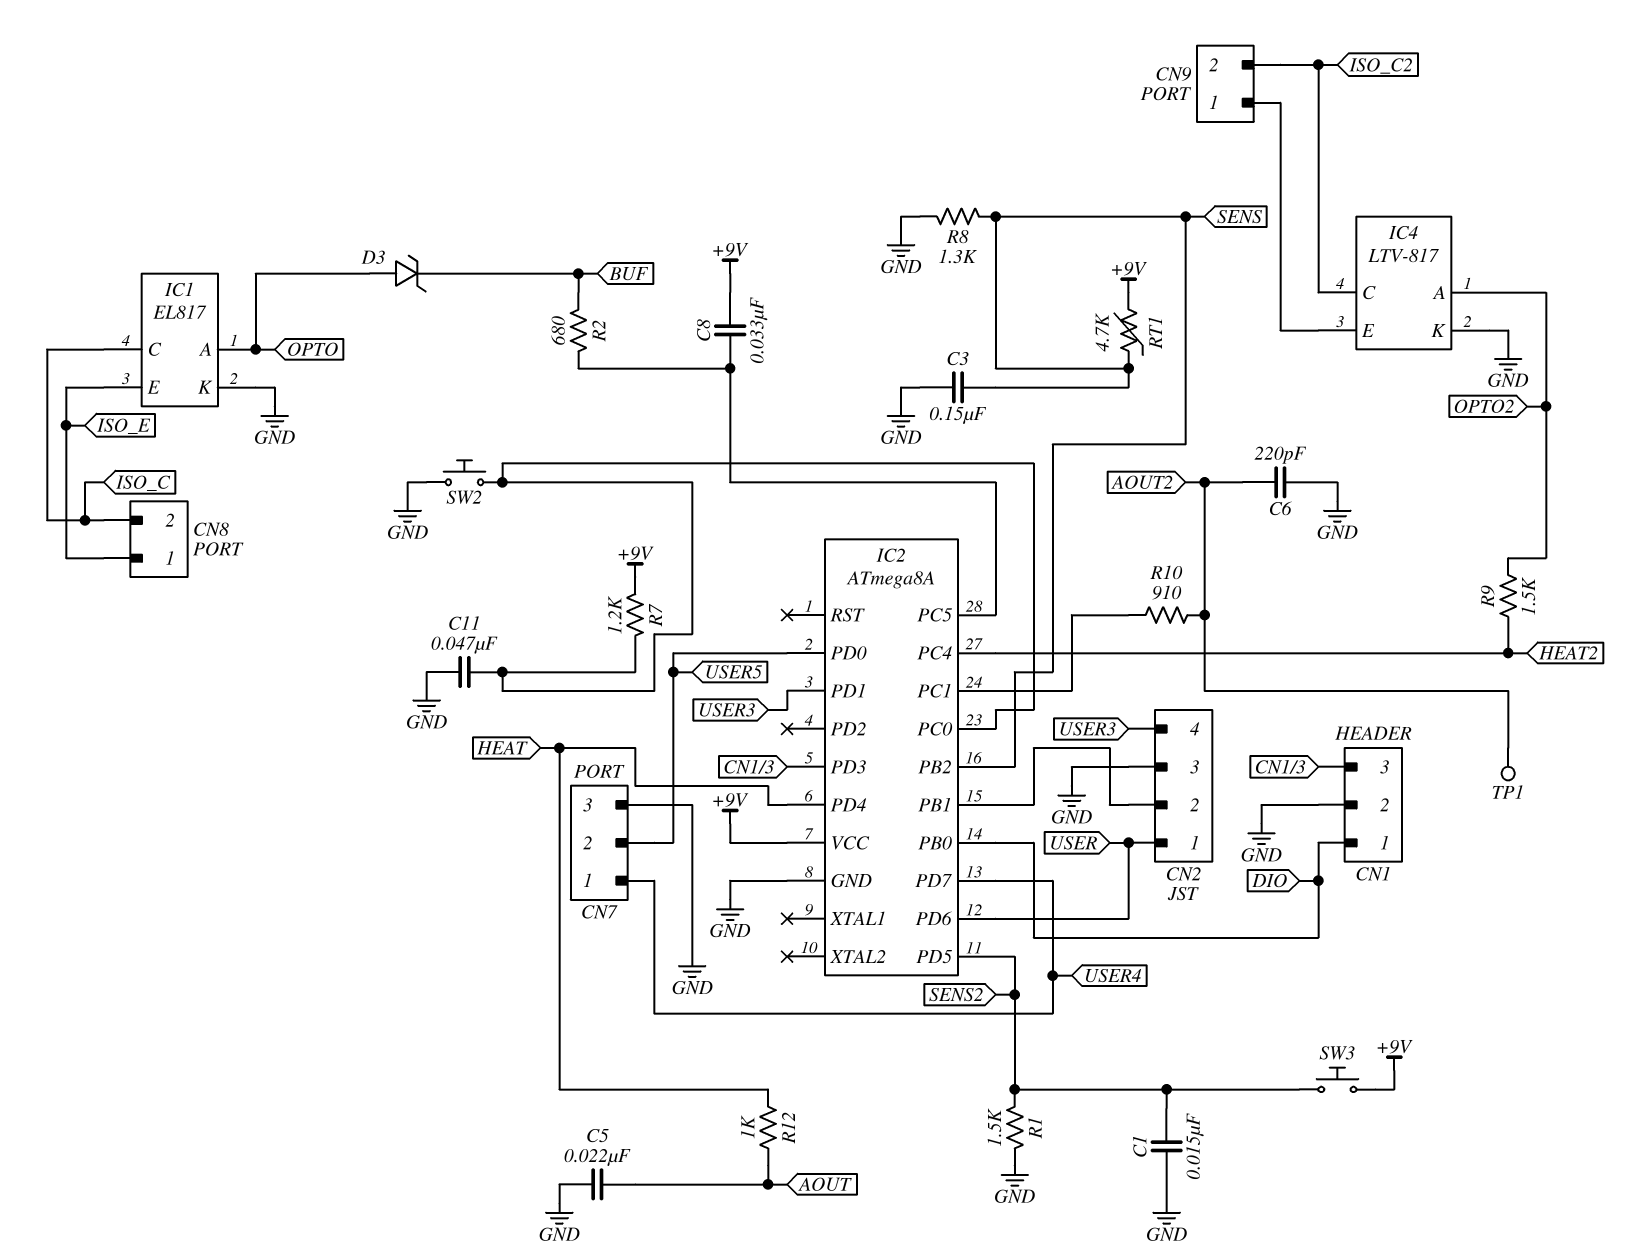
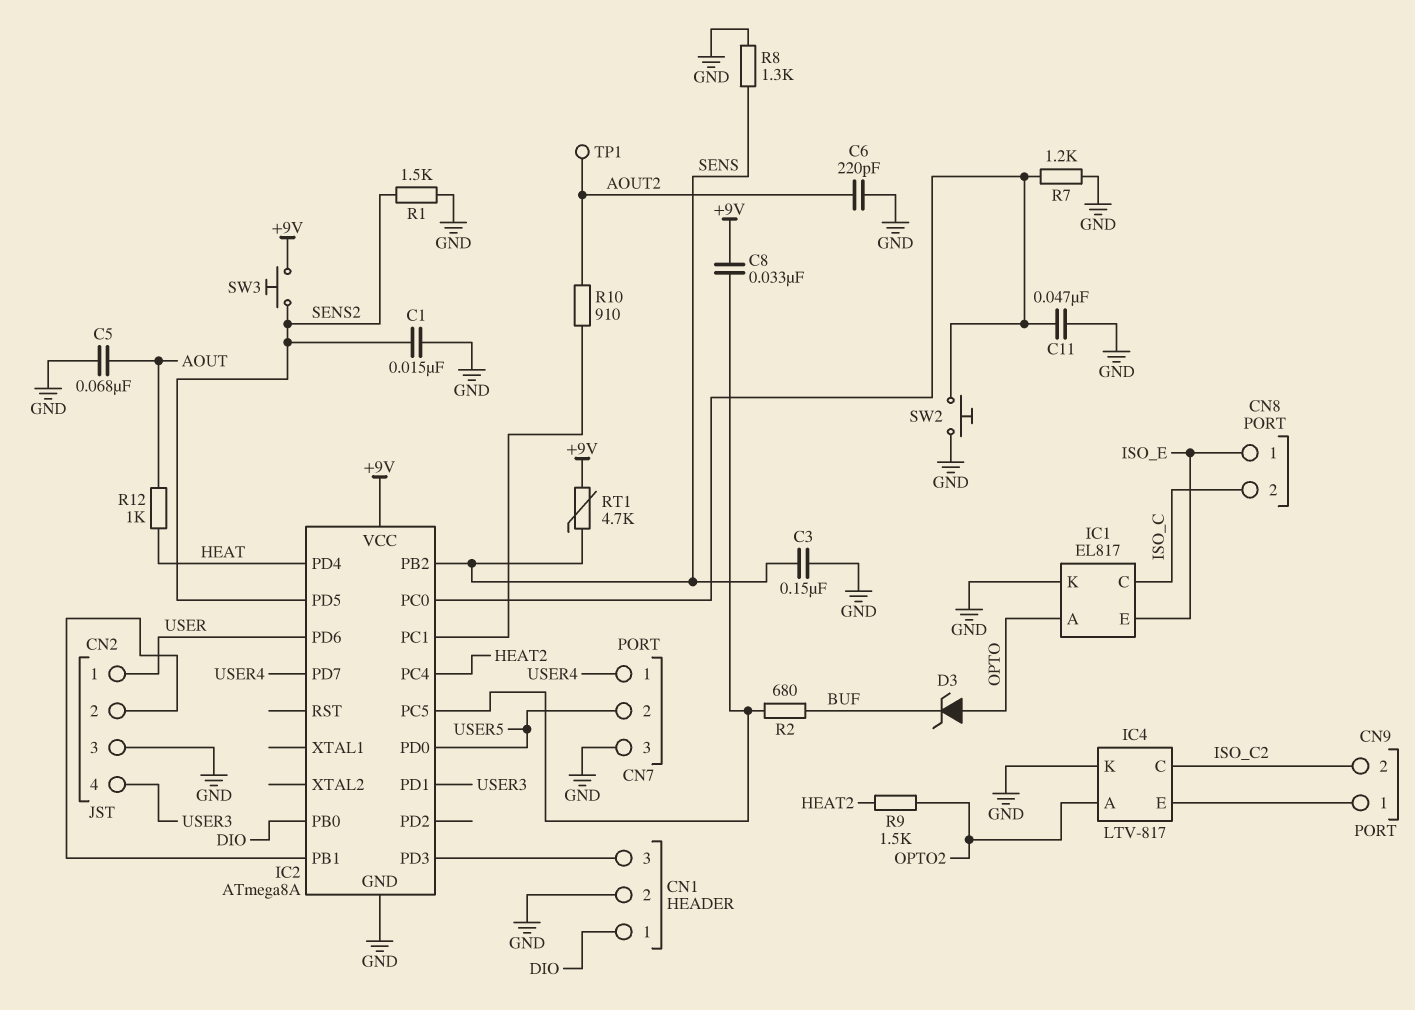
C5: 22nF (AOUT, GND) -> 68nF (AOUT, GND)
R7: 1.2k (+9V, IC2/PC0) -> 1.2k (GND, IC2/PC0)

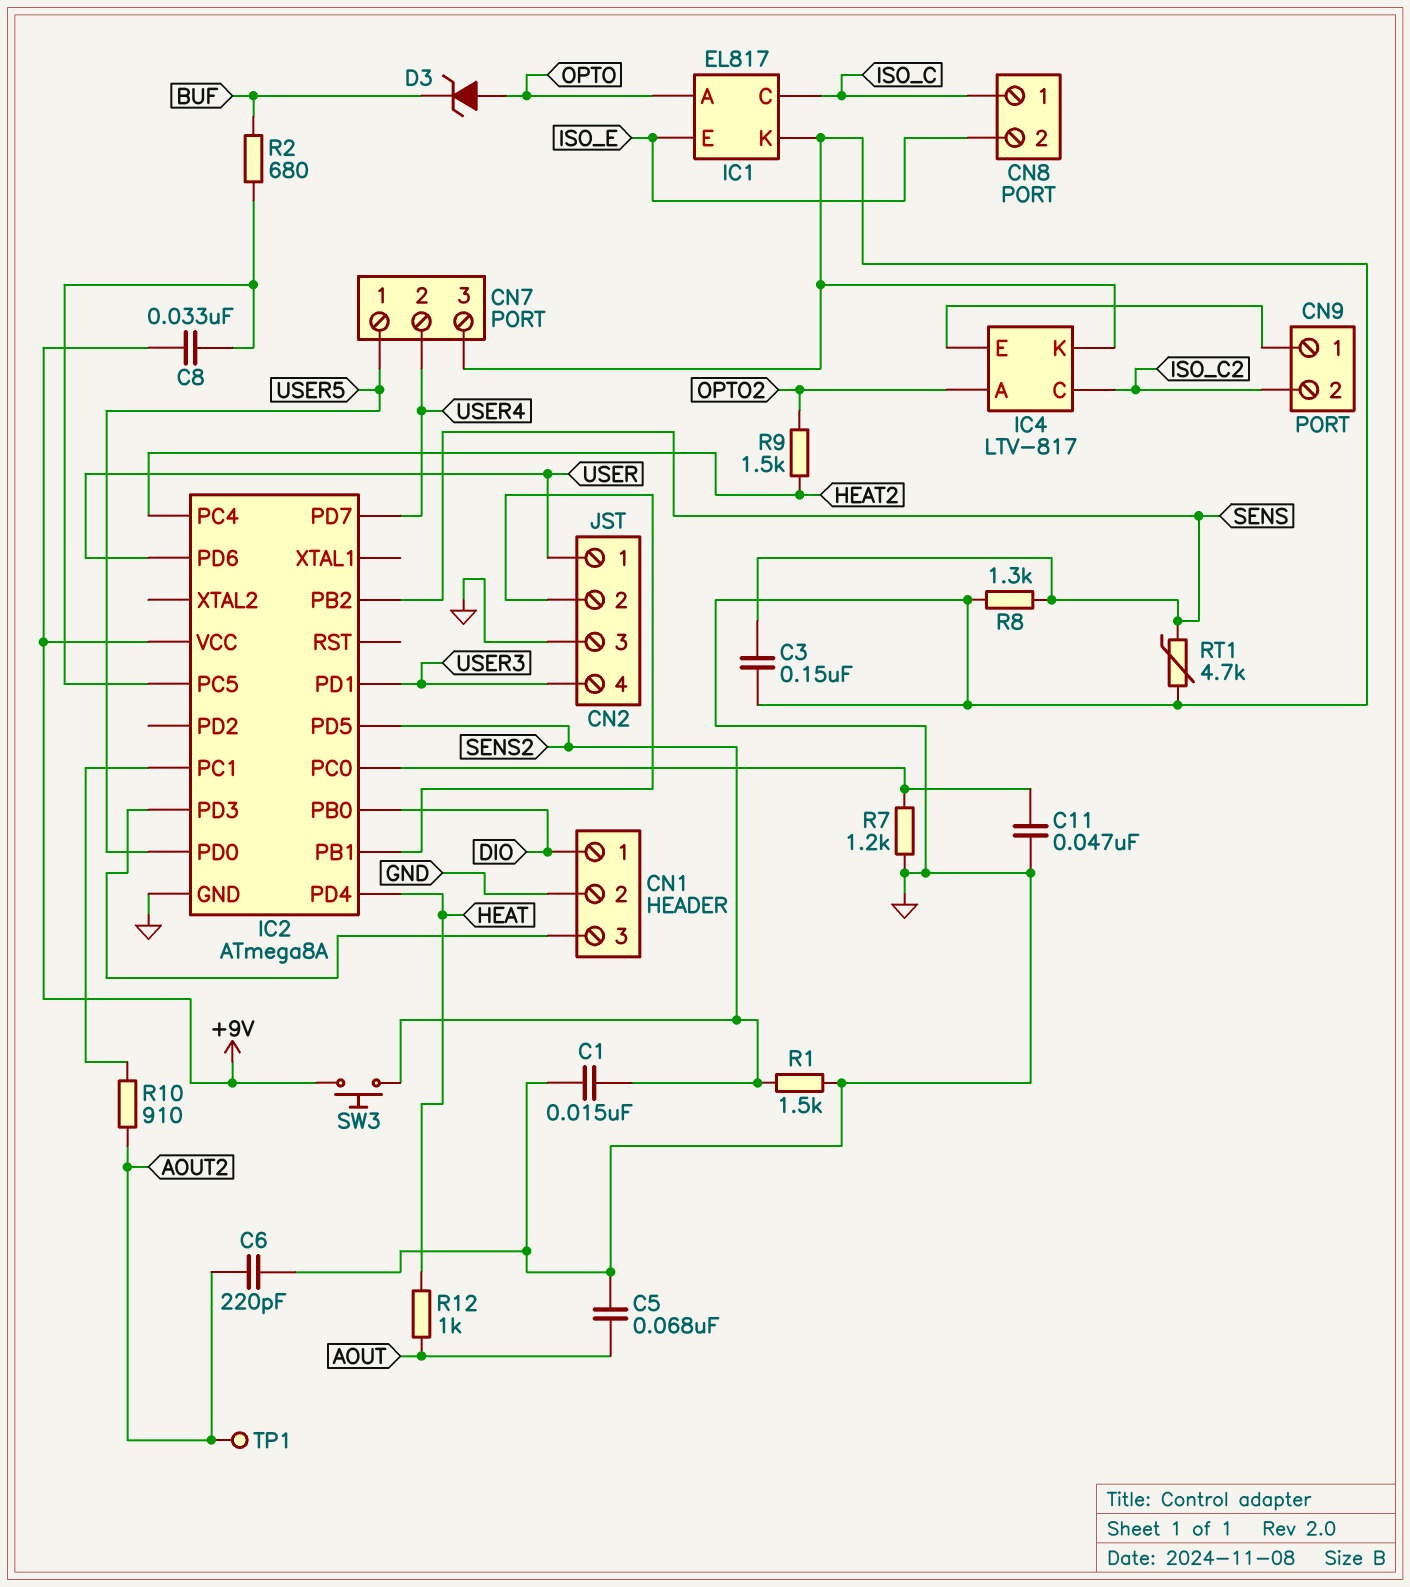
CN7 pin 1: USER4 -> USER5
CN7 pin 2: USER5 -> USER4
CN8 pin 1: ISO_E -> ISO_C
CN8 pin 2: ISO_C -> ISO_E
RT1: 4.7k (+9V, SENS) -> 4.7k (GND, SENS)
SW2: button (GND, IC2/PC0) -> none

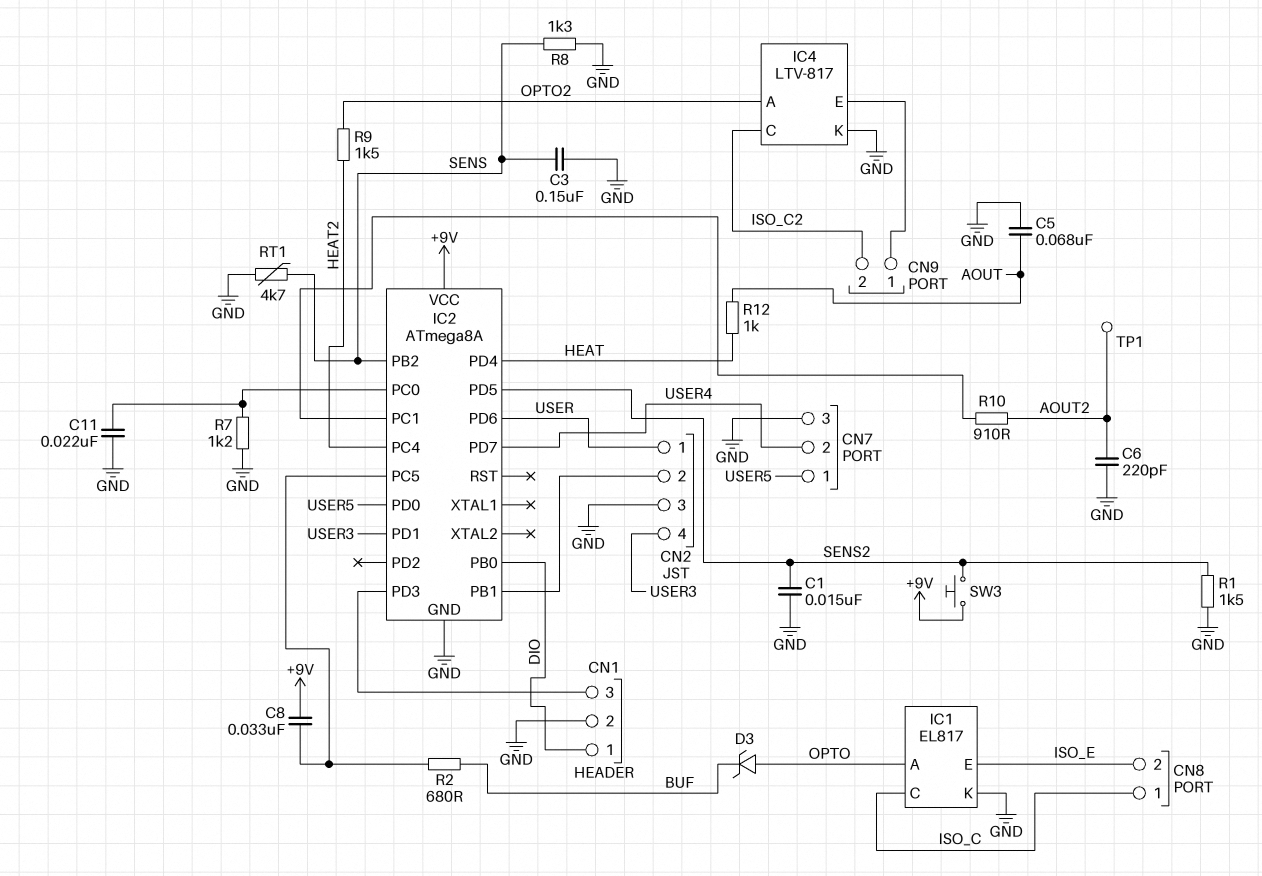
C11: 47nF (GND, IC2/PC0) -> 22nF (GND, IC2/PC0)

